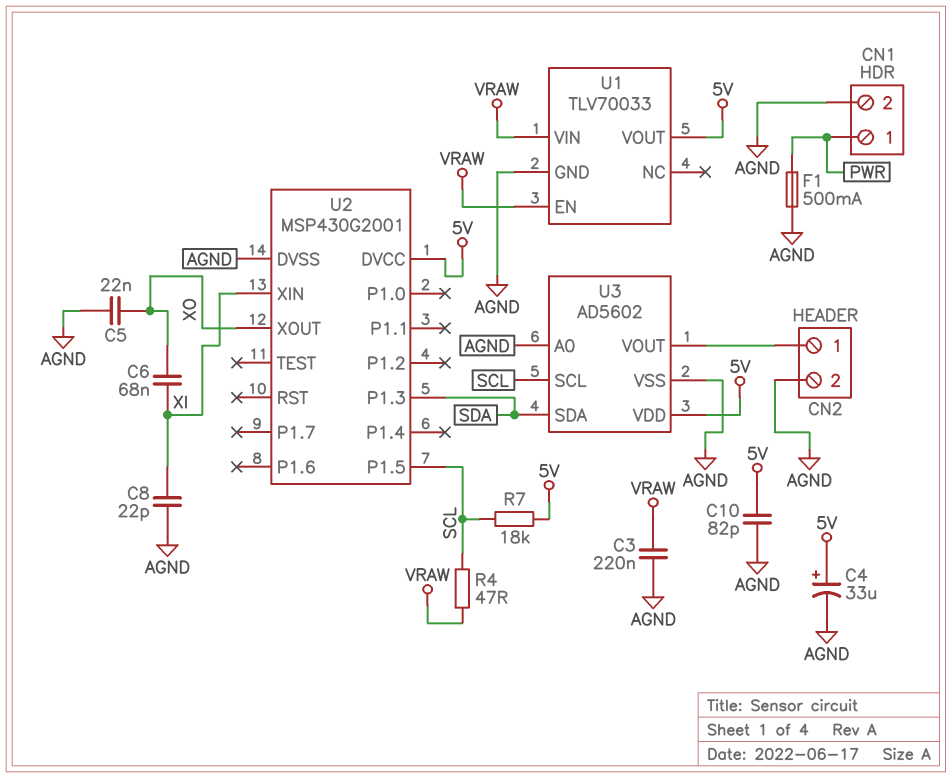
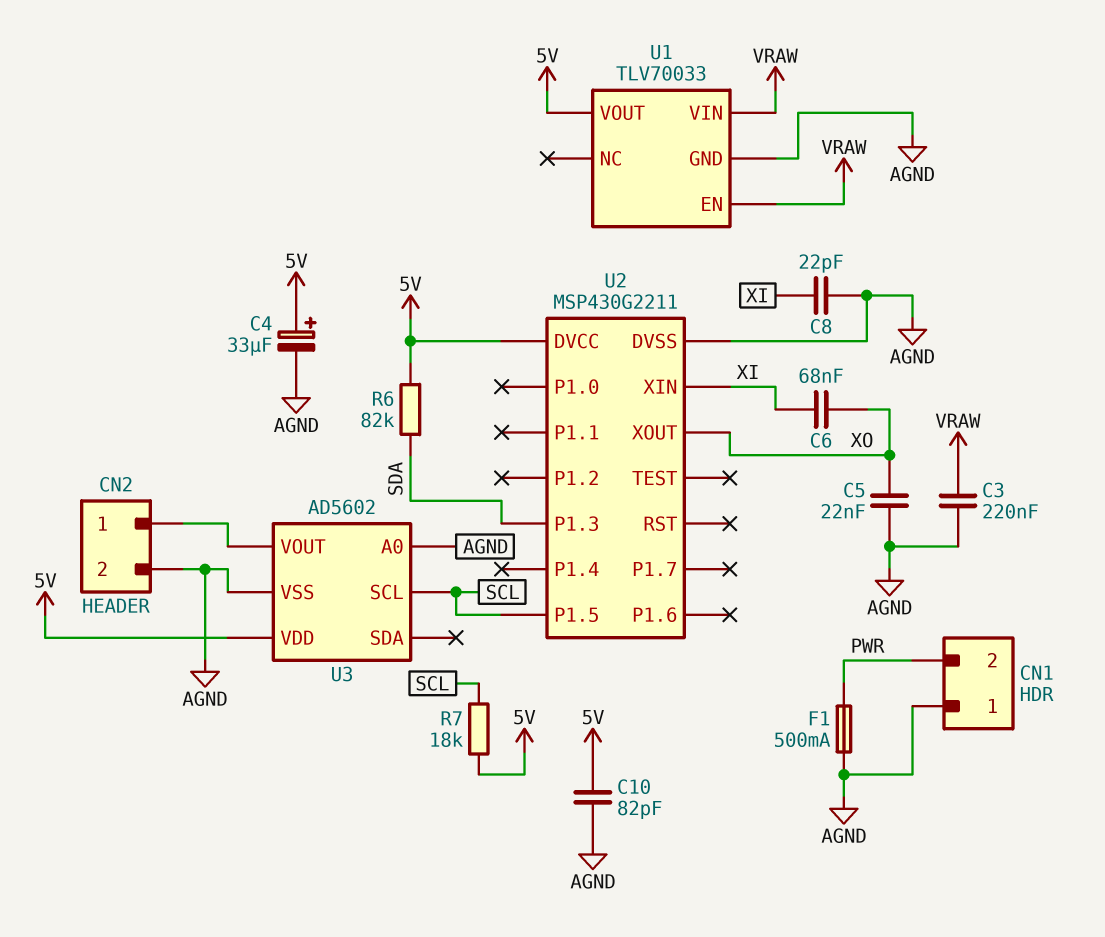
CN1 pin 1: PWR -> AGND
CN1 pin 2: AGND -> PWR
R4: 47 (SCL, VRAW) -> none
R6: none -> 82k (5V, SDA)
U2: MSP430G2001 -> MSP430G2211
U3 pin SDA: SDA -> none

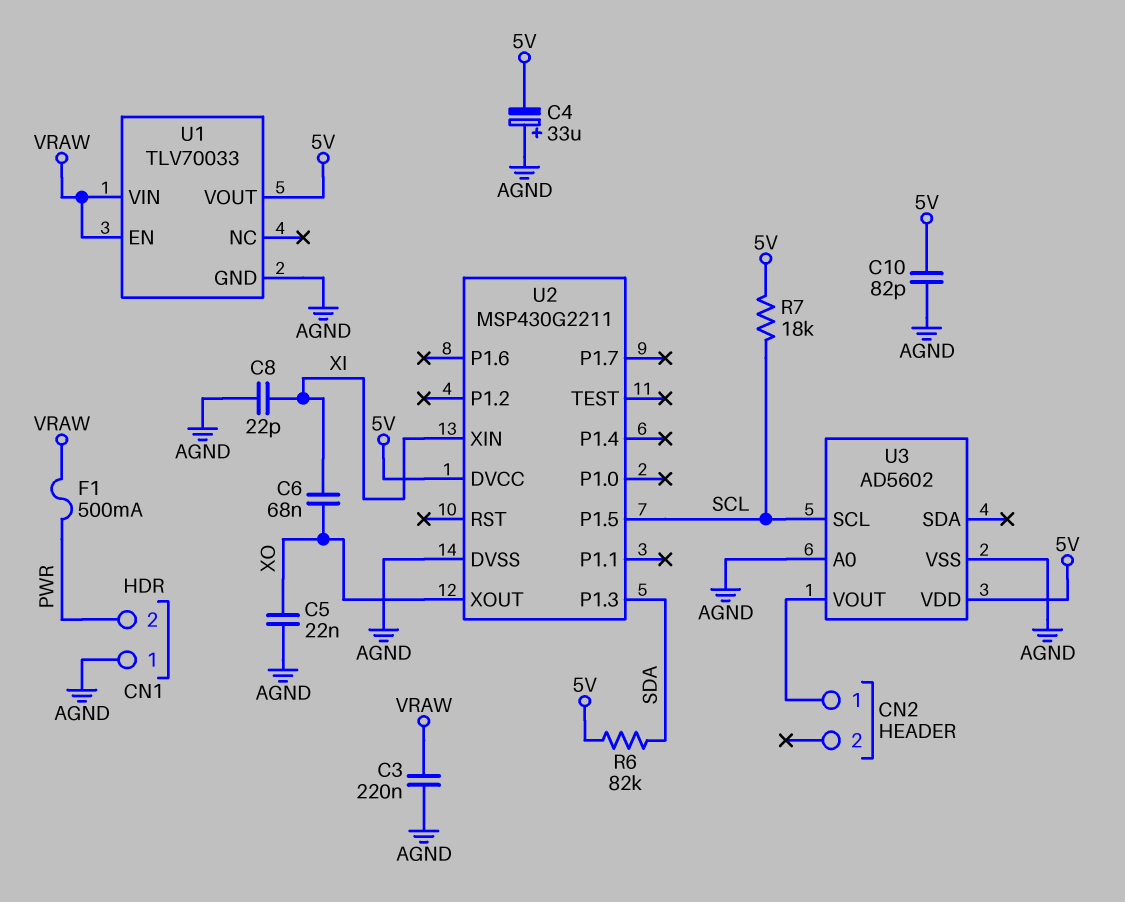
C4: 33uF (plus 5V, minus AGND) -> 33uF (plus AGND, minus 5V)
CN2 pin 2: AGND -> none
F1: 500mA (AGND, PWR) -> 500mA (PWR, VRAW)

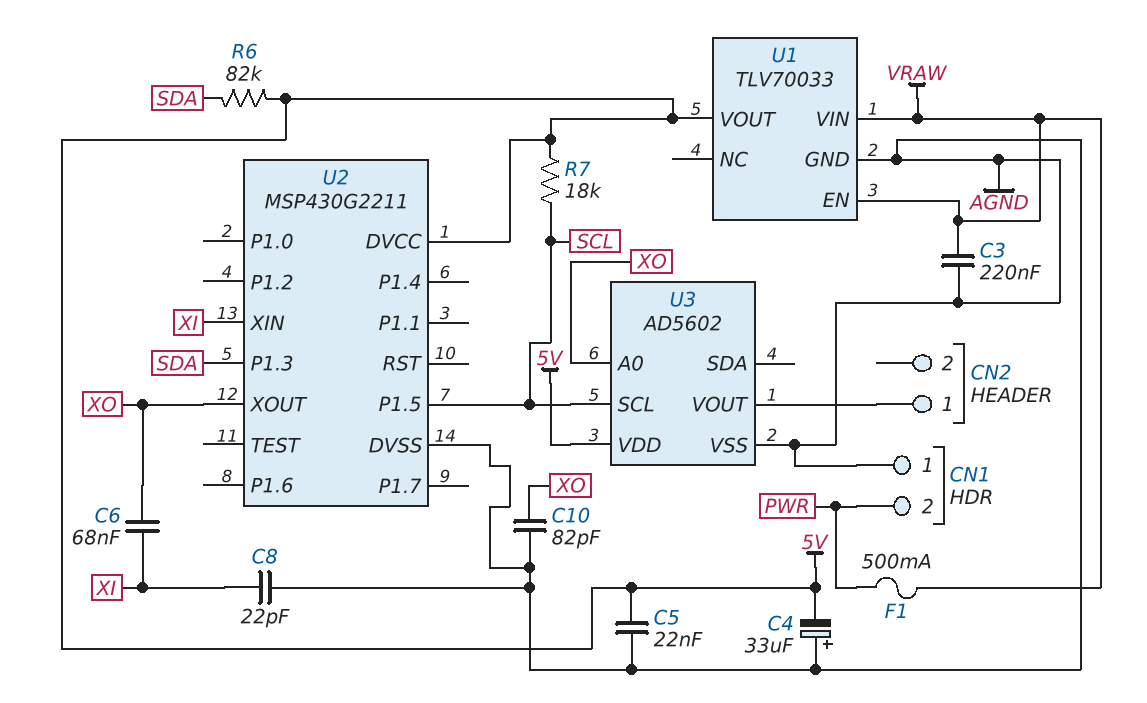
C5: 22nF (AGND, XO) -> 22nF (5V, AGND)
C10: 82pF (5V, AGND) -> 82pF (AGND, XO)
U3 pin A0: AGND -> XO

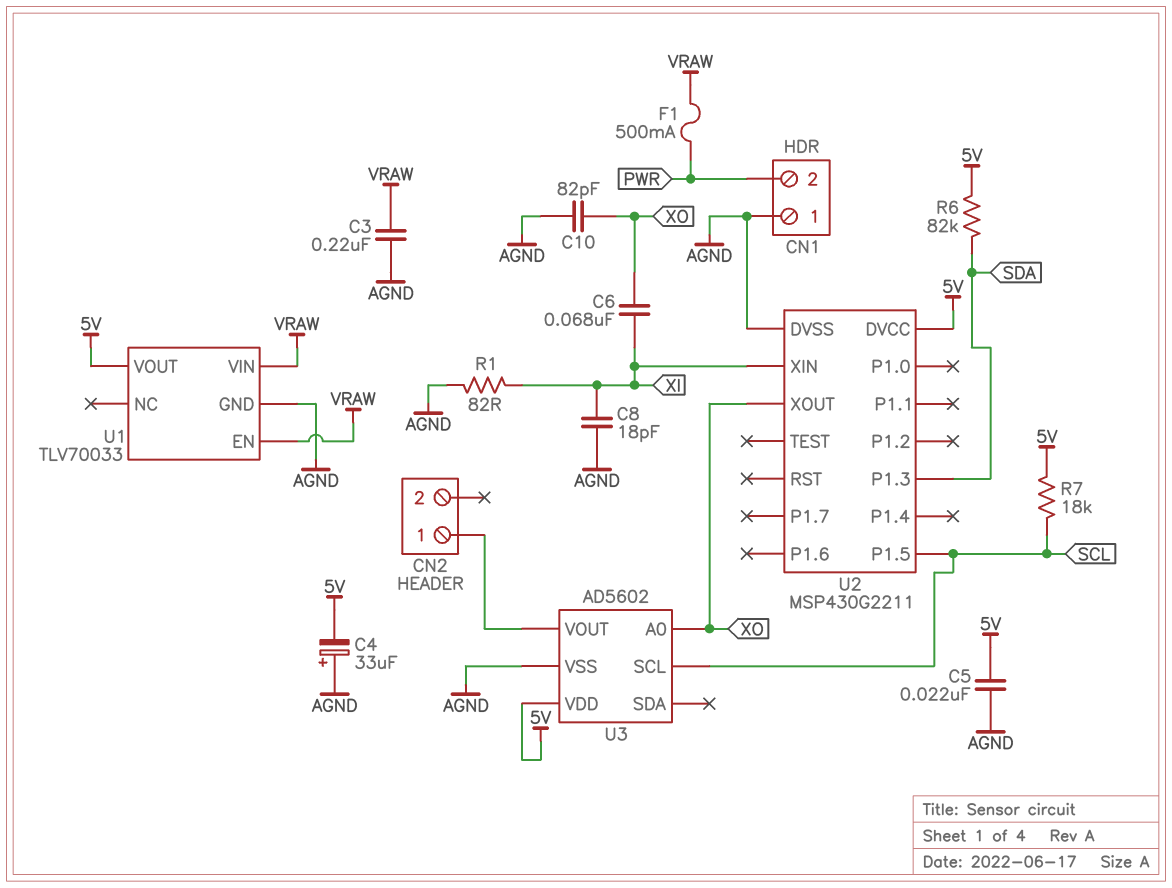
C8: 22pF (AGND, XI) -> 18pF (AGND, XI)
R1: none -> 82 (AGND, XI)

